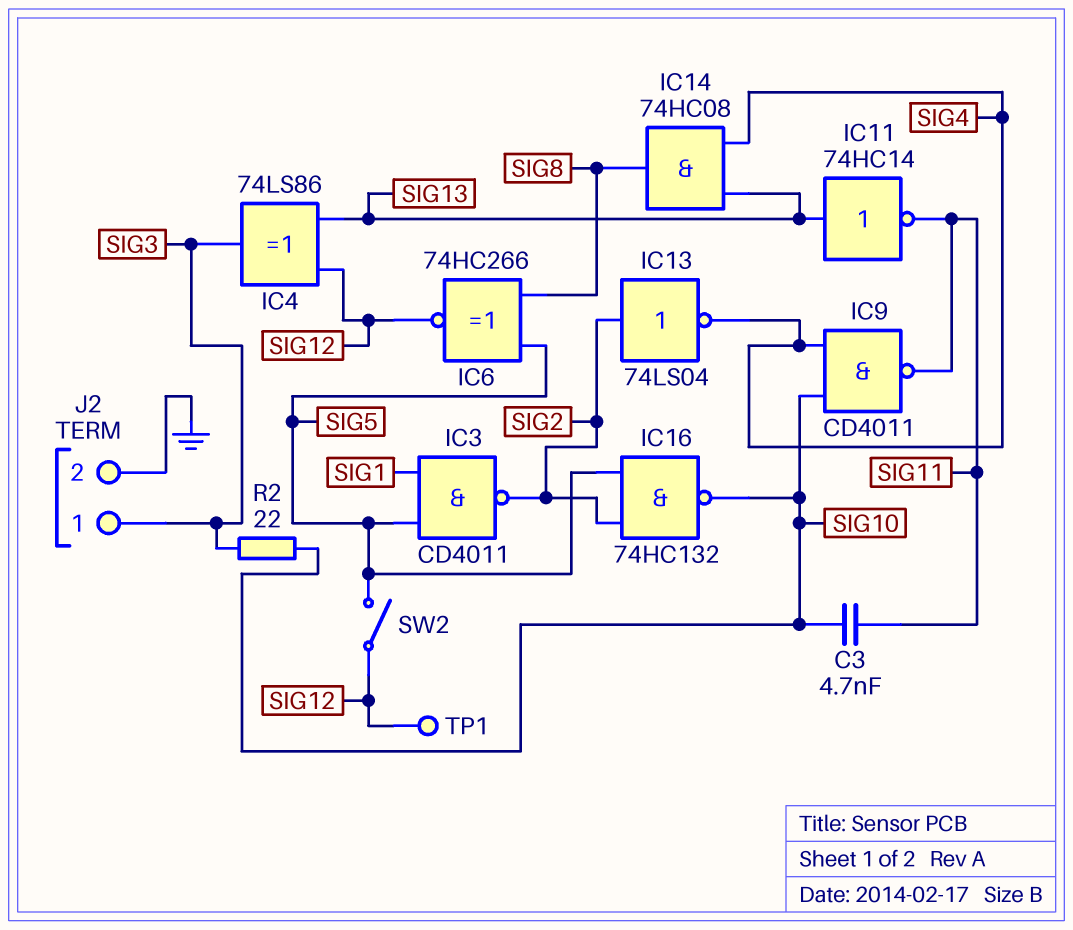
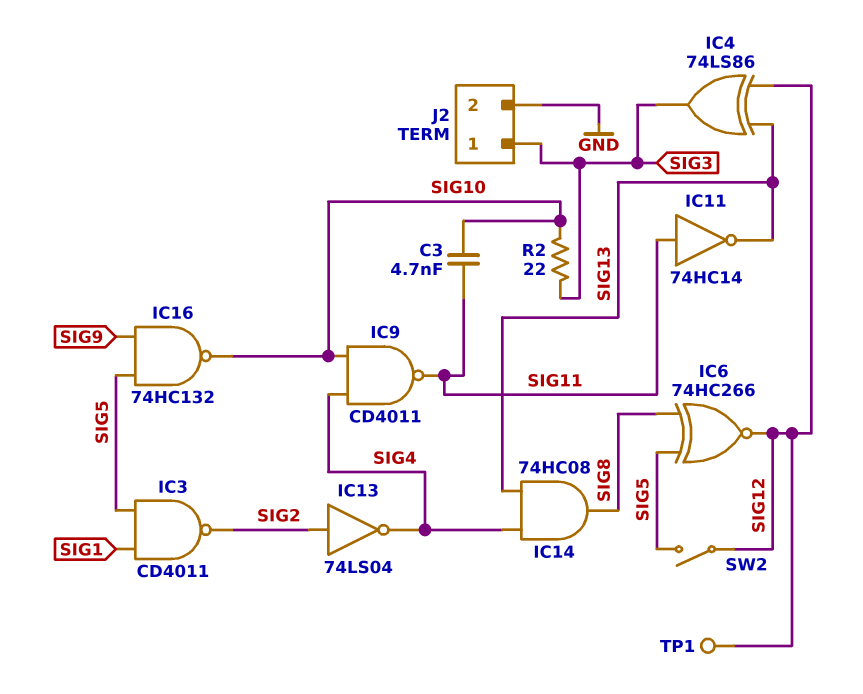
IC11: NOT 74HC14 (in SIG13, out SIG11) -> NOT 74HC14 (in SIG11, out SIG13)
IC16: NAND 74HC132 (in SIG2, in SIG5, out SIG10) -> NAND 74HC132 (in SIG5, in SIG9, out SIG10)

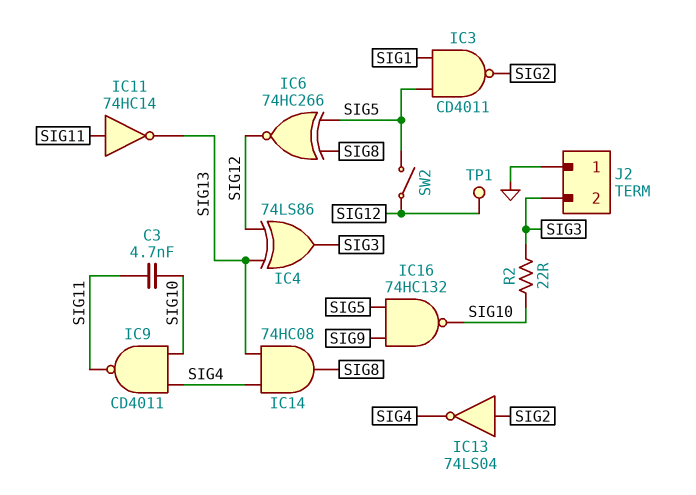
J2 pin 1: SIG3 -> GND
J2 pin 2: GND -> SIG3

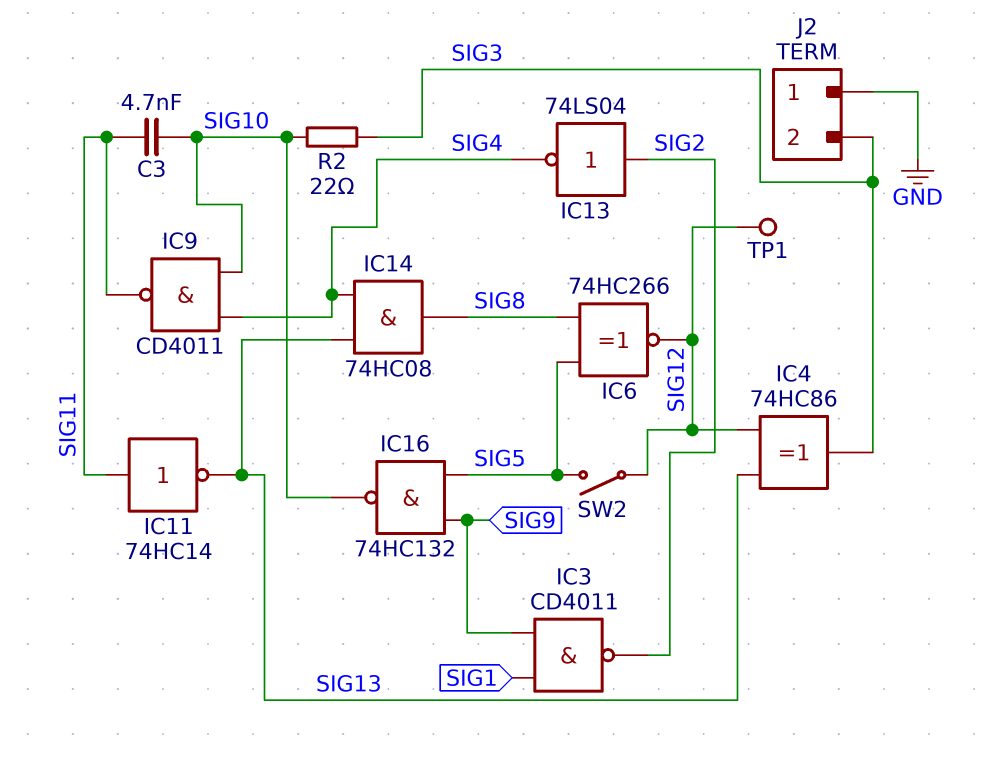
IC3: NAND CD4011 (in SIG1, in SIG5, out SIG2) -> NAND CD4011 (in SIG1, in SIG9, out SIG2)
IC4: XOR 74LS86 (in SIG12, in SIG13, out SIG3) -> XOR 74HC86 (in SIG12, in SIG13, out SIG3)

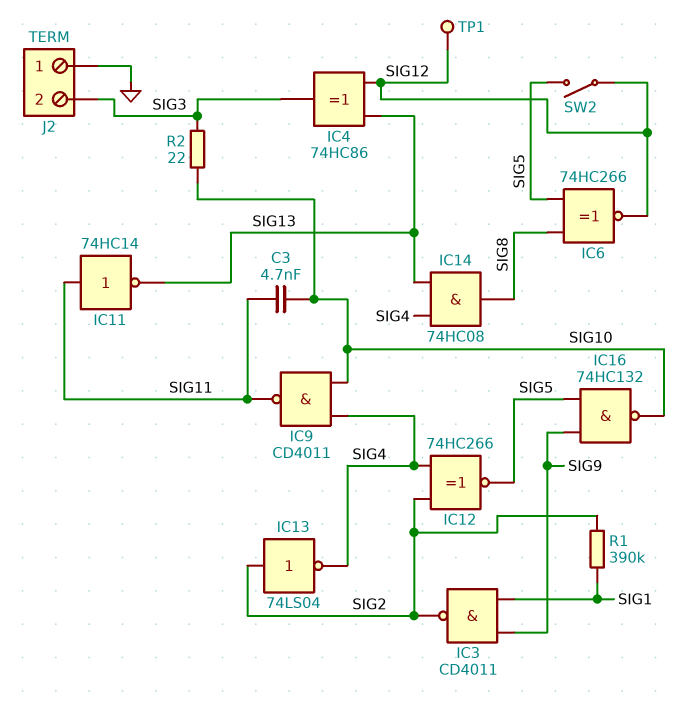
IC12: none -> XNOR 74HC266 (in SIG2, in SIG4, out SIG5)
R1: none -> 390k (SIG1, SIG2)

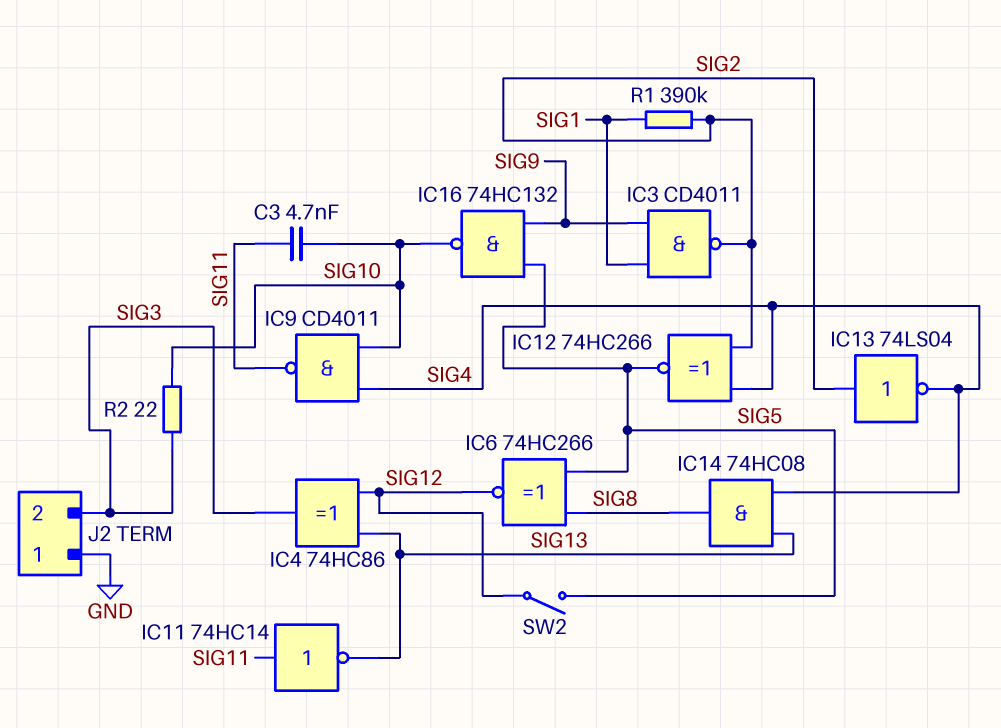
TP1: test point (SIG12) -> none

